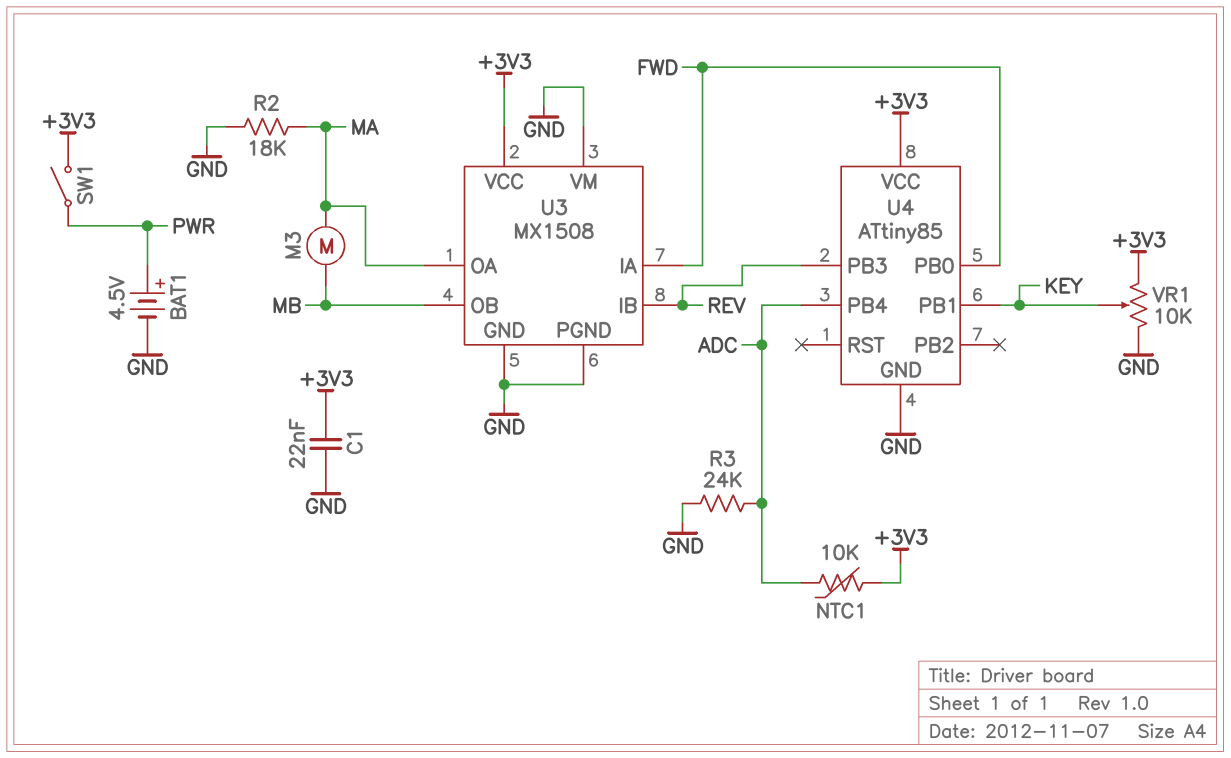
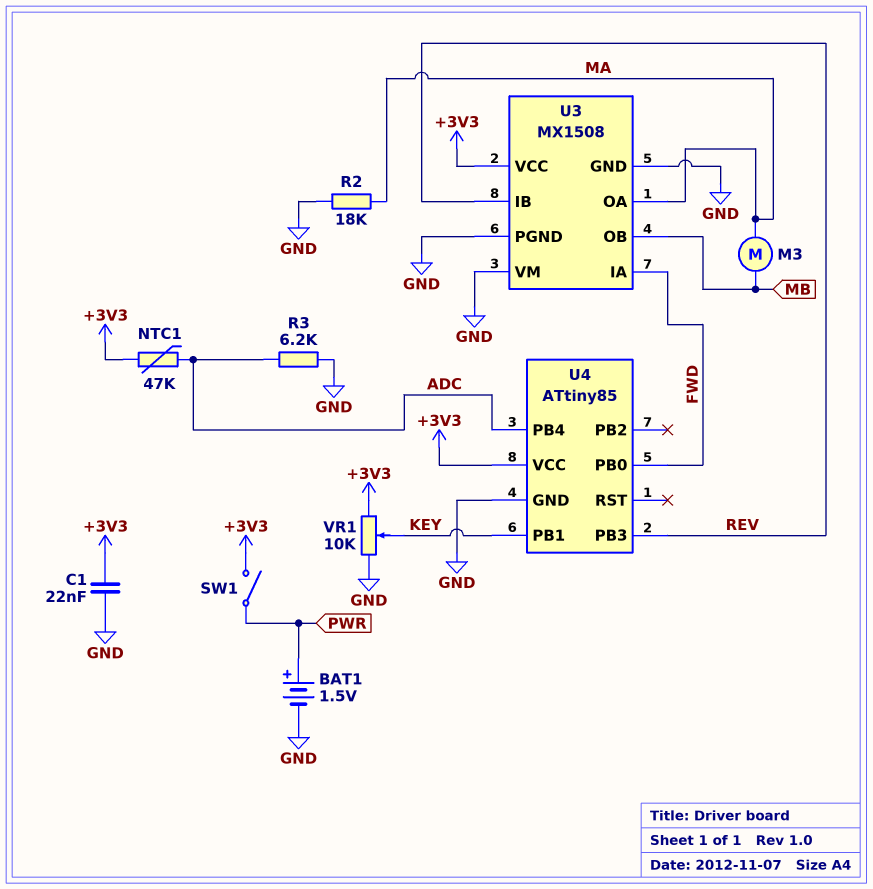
BAT1: 4.5V (plus PWR, minus GND) -> 1.5V (plus PWR, minus GND)
NTC1: 10k (+3V3, ADC) -> 47k (+3V3, ADC)
R3: 24k (ADC, GND) -> 6.2k (ADC, GND)

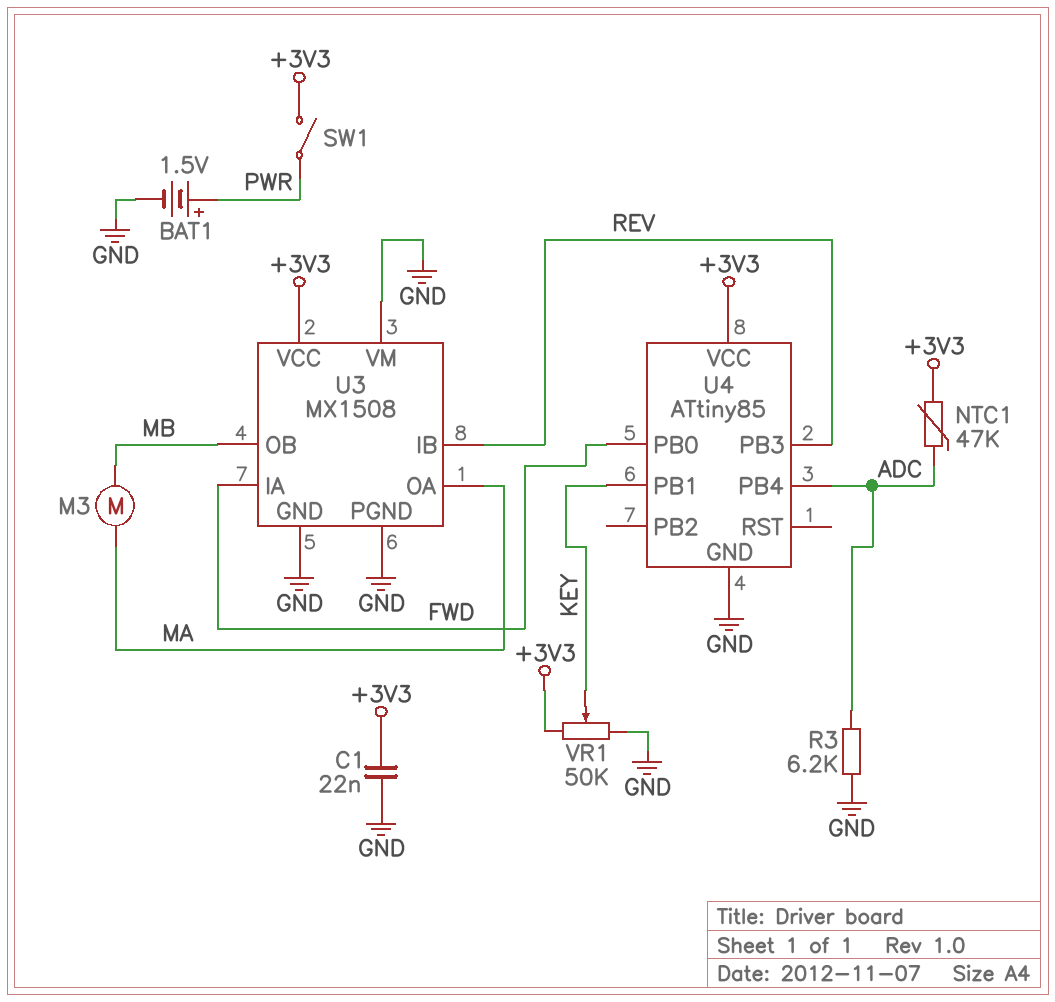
R2: 18k (GND, MA) -> none
VR1: 10k (+3V3, GND, wiper KEY) -> 50k (+3V3, GND, wiper KEY)

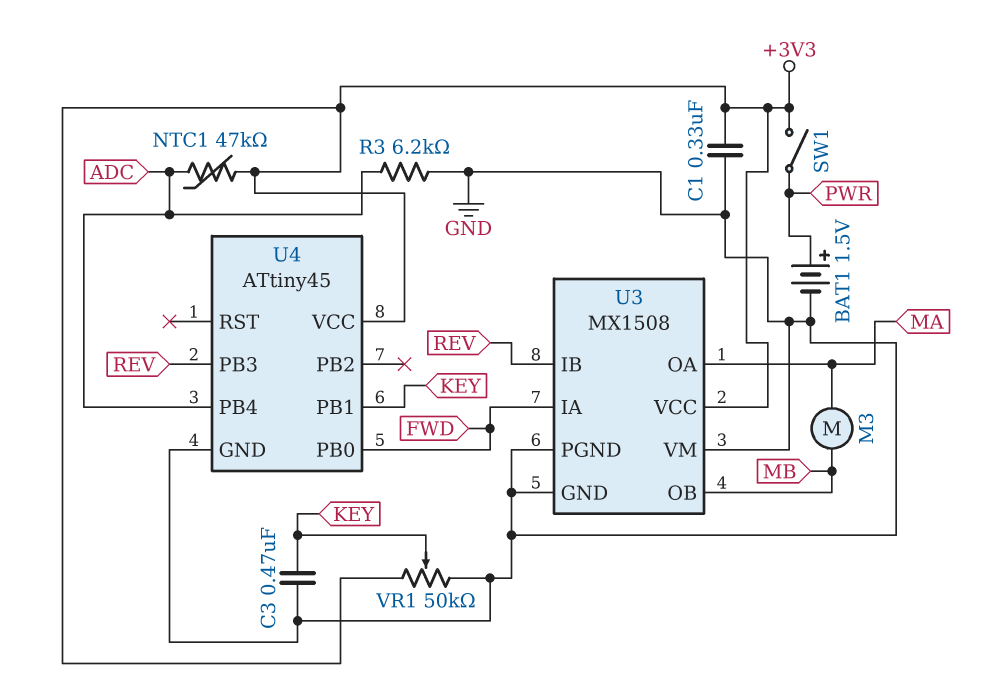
C1: 22nF (+3V3, GND) -> 330nF (+3V3, GND)
C3: none -> 470nF (GND, KEY)
U4: ATtiny85 -> ATtiny45

